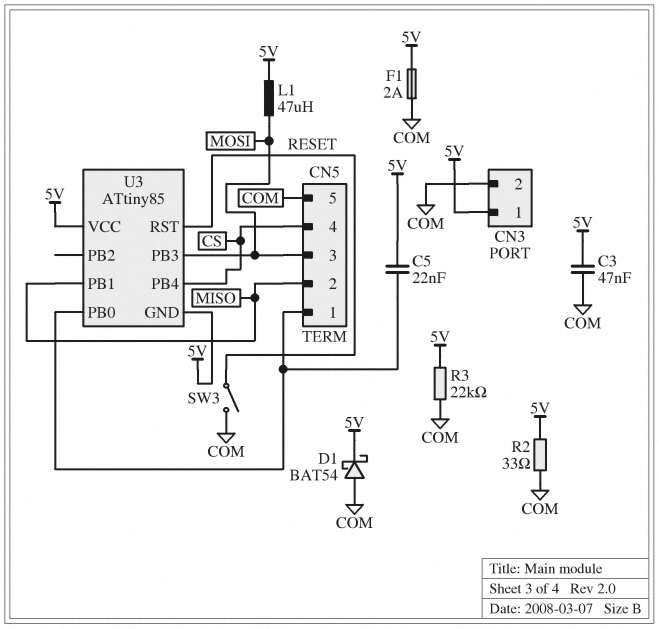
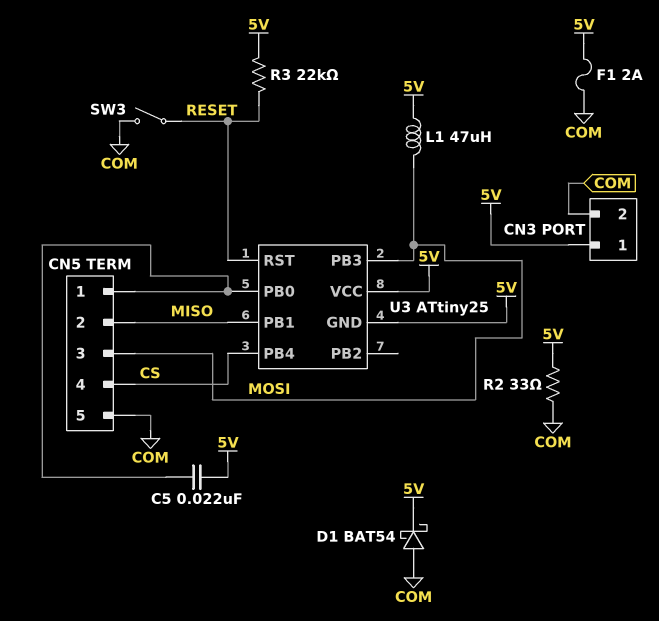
C3: 47nF (5V, COM) -> none
R3: 22k (5V, COM) -> 22k (5V, RESET)
U3: ATtiny85 -> ATtiny25

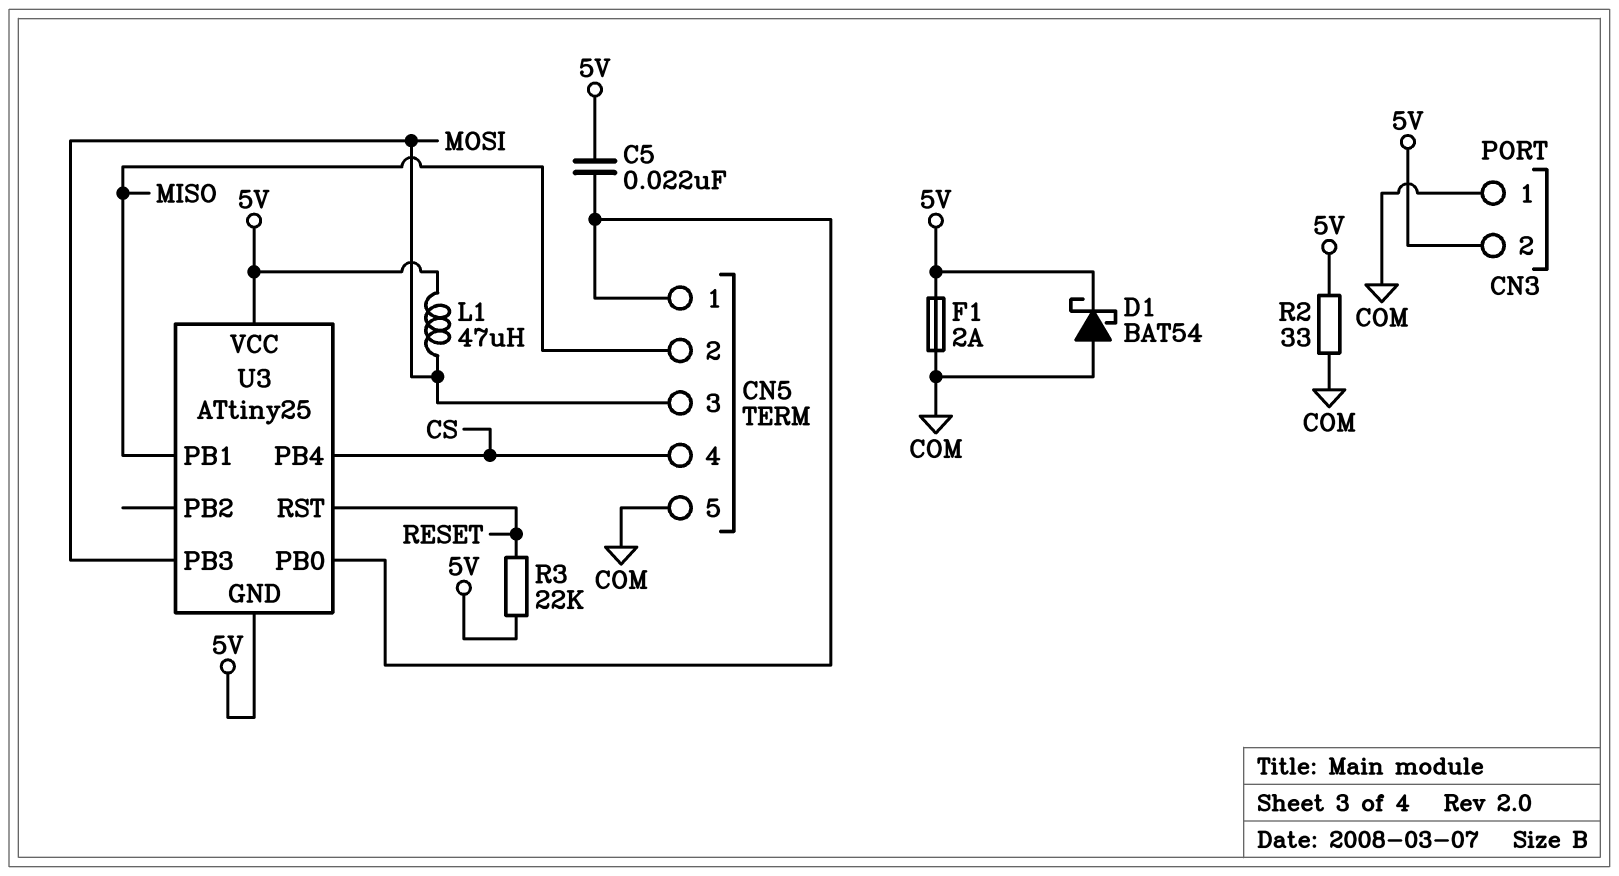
CN3 pin 1: 5V -> COM
CN3 pin 2: COM -> 5V
SW3: switch (COM, RESET) -> none

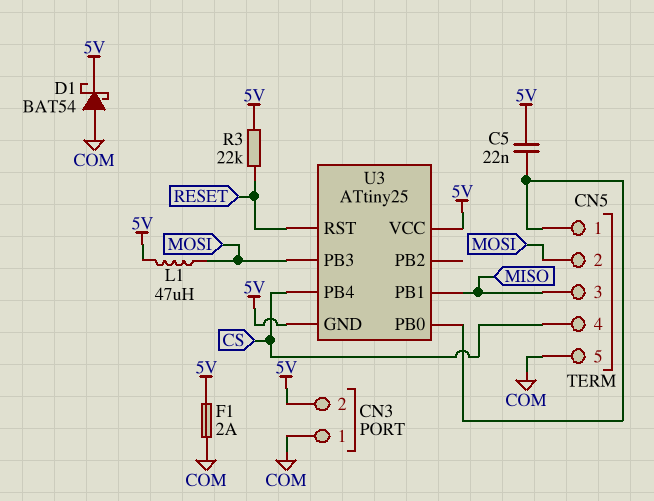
CN5 pin 2: MISO -> MOSI
CN5 pin 3: MOSI -> MISO
R2: 33 (5V, COM) -> none

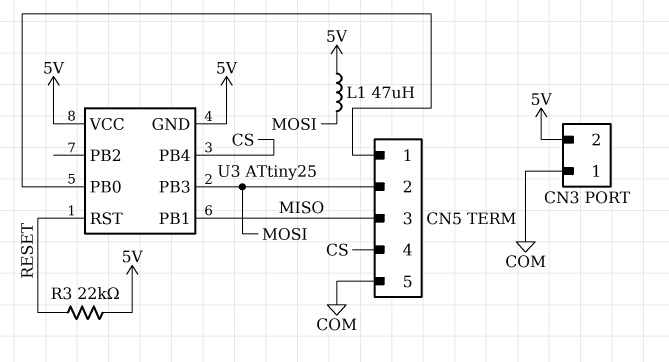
C5: 22nF (5V, CN5/1) -> none
D1: schottky BAT54 (A COM, K 5V) -> none
F1: 2A (5V, COM) -> none

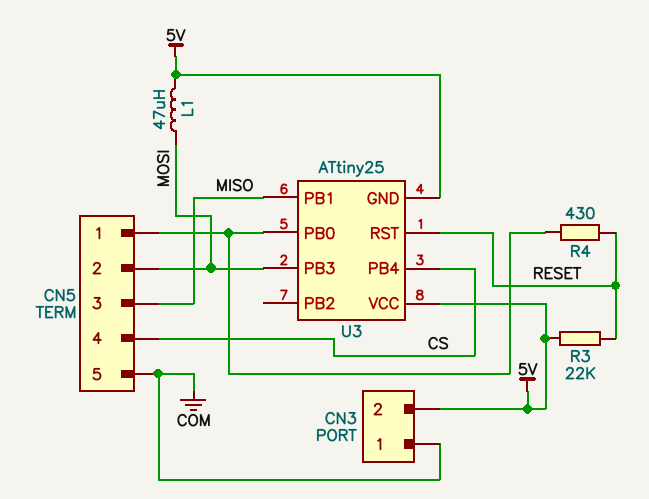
R4: none -> 430 (CN5/1, RESET)

